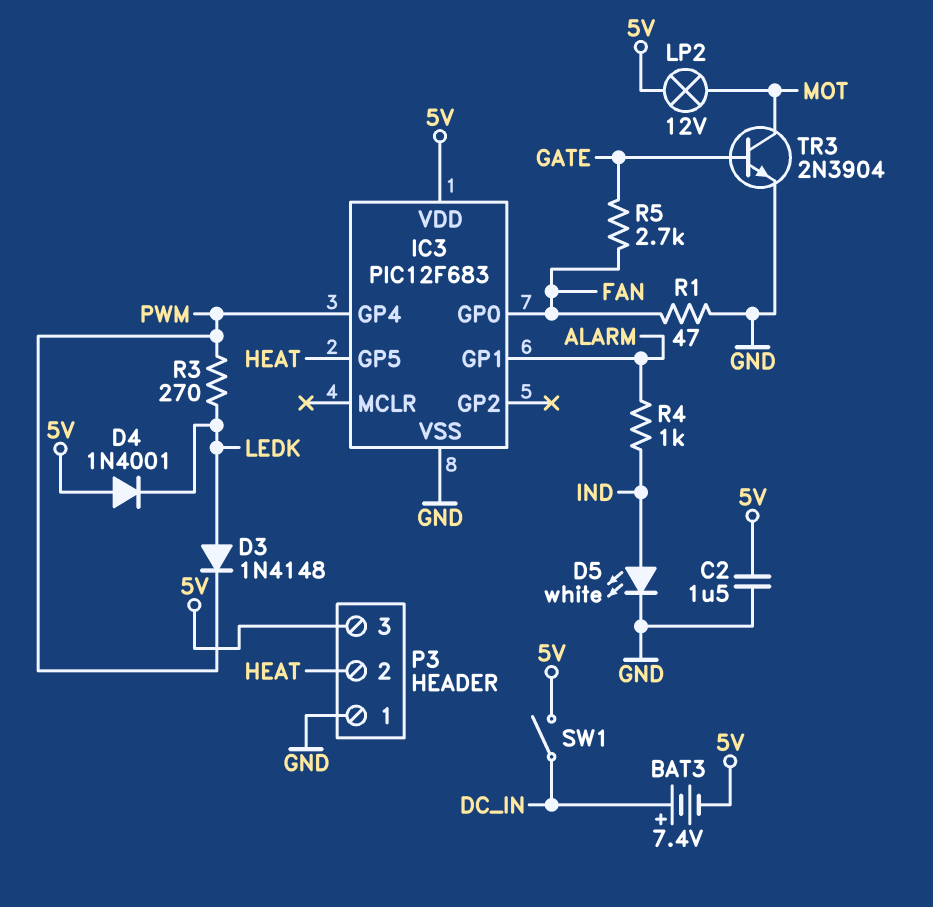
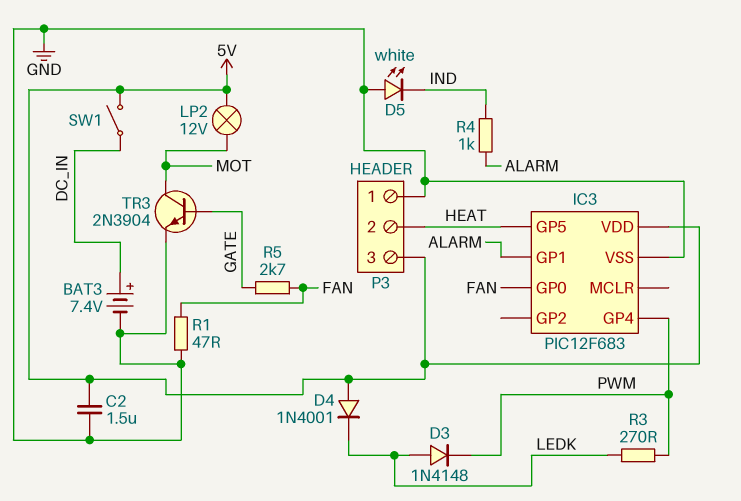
BAT3: 7.4V (plus DC_IN, minus 5V) -> 7.4V (plus DC_IN, minus GND)
D5: LED white (A IND, K GND) -> LED white (A GND, K IND)

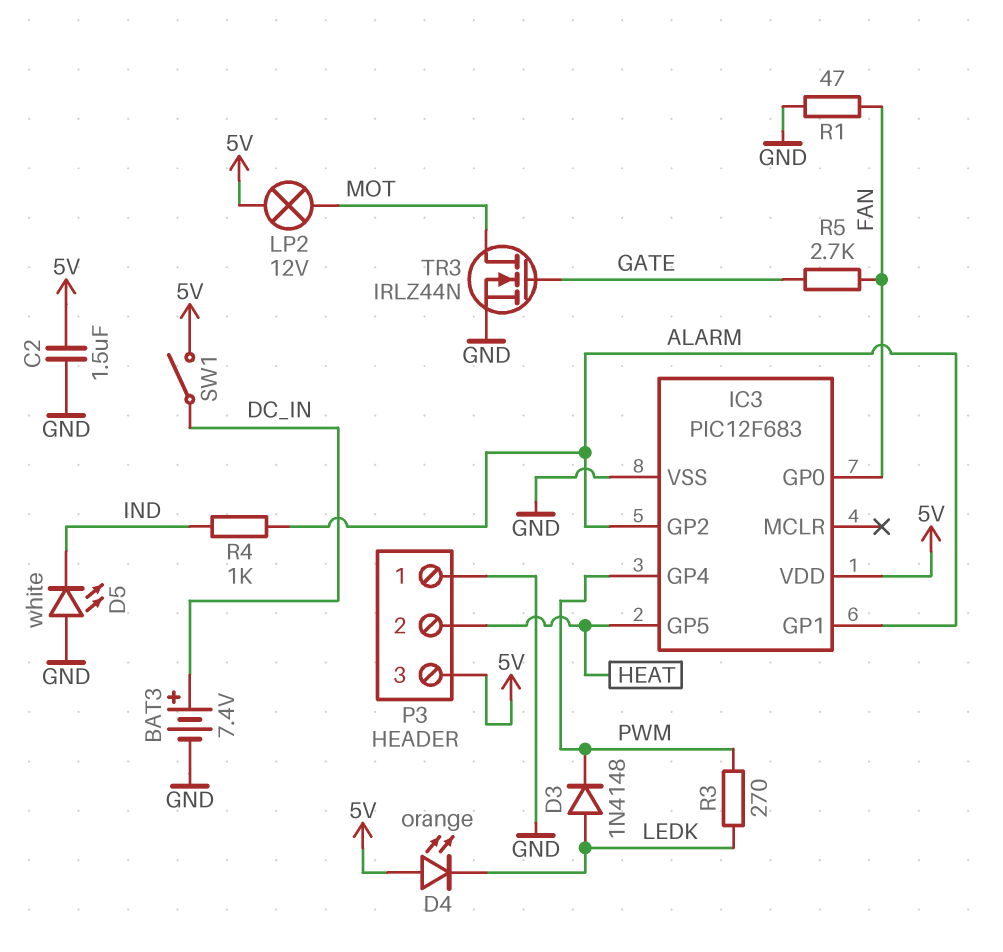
D4: diode 1N4001 (A 5V, K LEDK) -> LED orange (A 5V, K LEDK)
IC3 pin GP2: none -> ALARM
TR3: NPN 2N3904 (B GATE, C MOT, E GND) -> NMOS IRLZ44N (G GATE, D MOT, S GND)

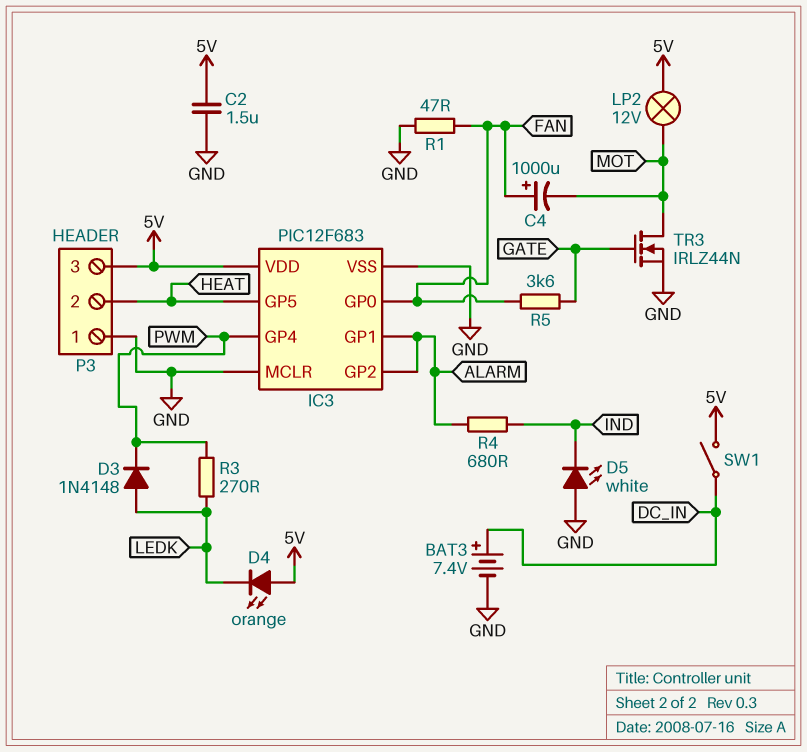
C4: none -> 1000uF (plus FAN, minus MOT)
IC3 pin MCLR: none -> GND
R4: 1k (ALARM, IND) -> 680 (ALARM, IND)
R5: 2.7k (FAN, GATE) -> 3.6k (FAN, GATE)

